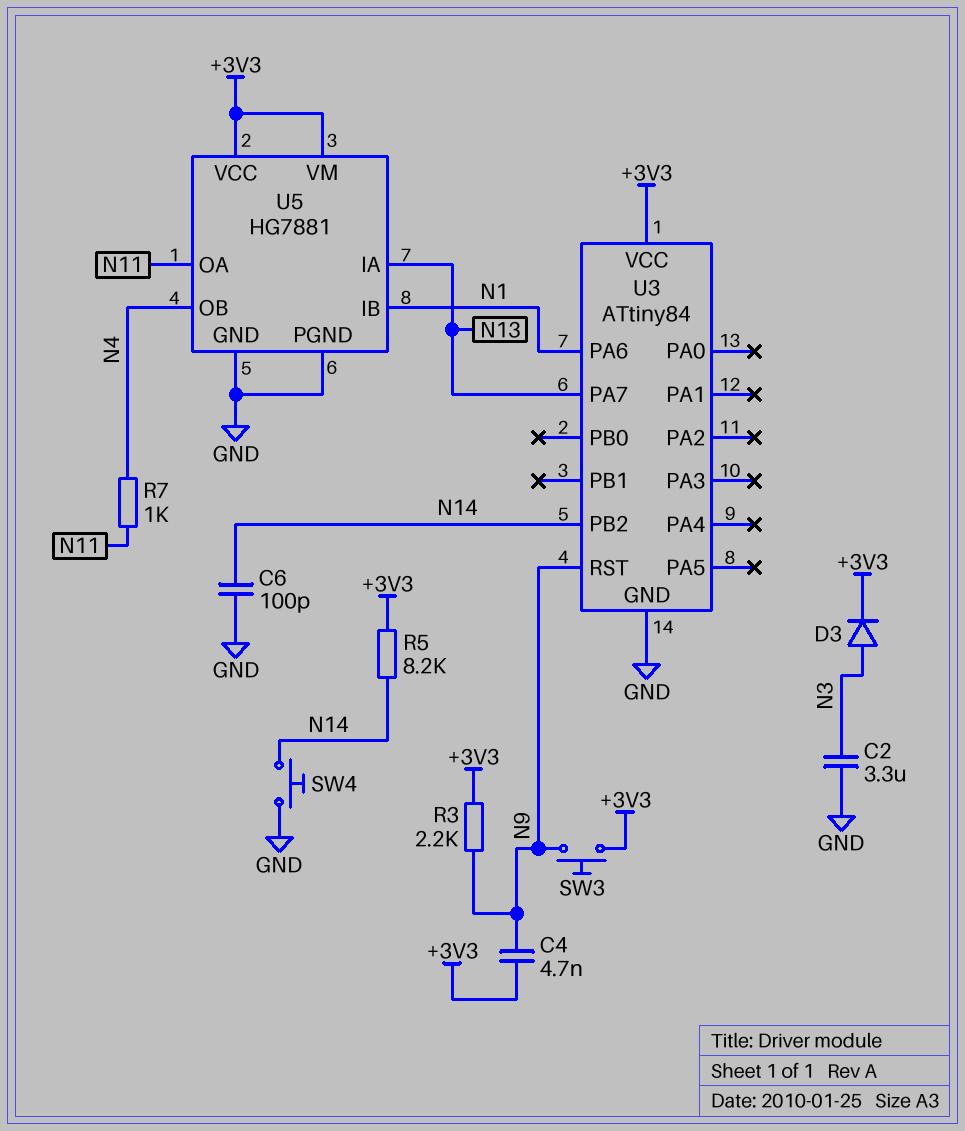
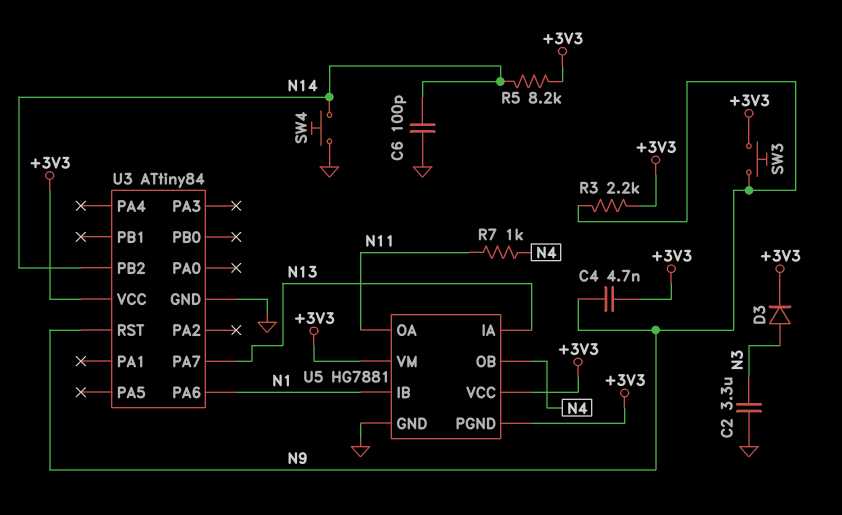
U5 pin PGND: GND -> +3V3

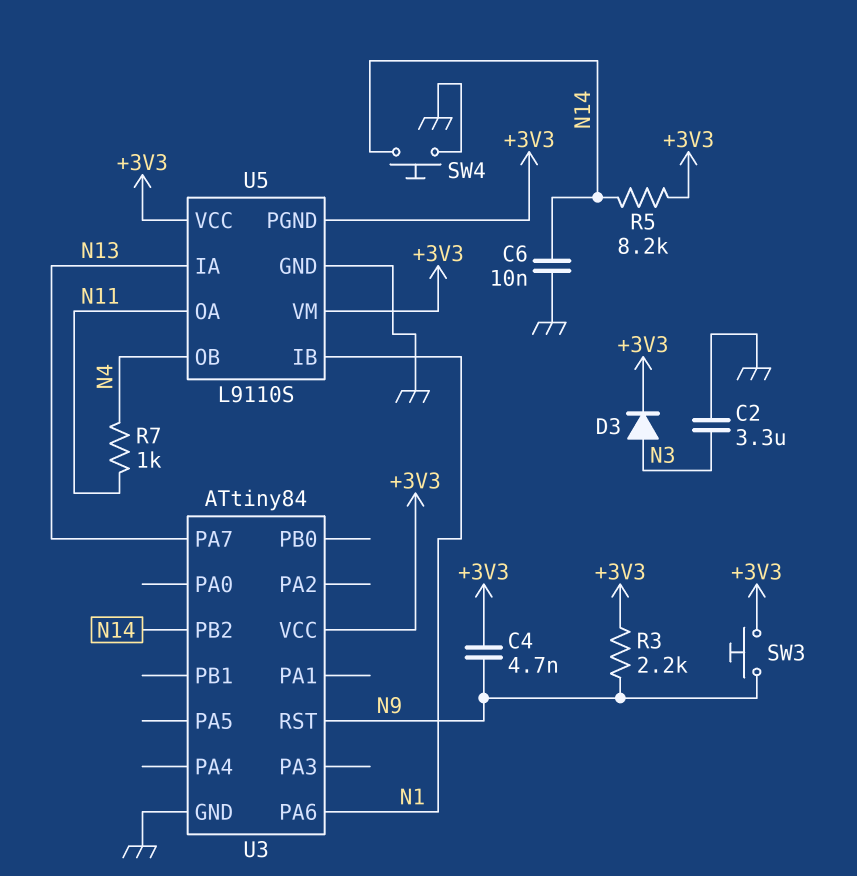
C6: 100pF (GND, N14) -> 10nF (GND, N14)
U5: HG7881 -> L9110S

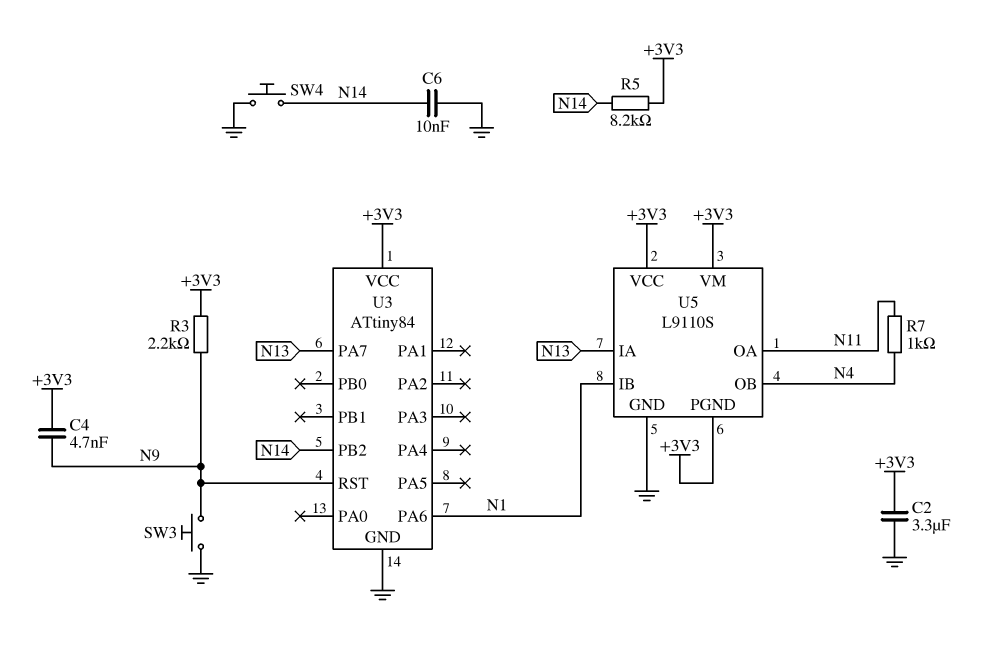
C2: 3.3uF (GND, N3) -> 3.3uF (+3V3, GND)
D3: diode (A N3, K +3V3) -> none
SW3: button (+3V3, N9) -> button (GND, N9)

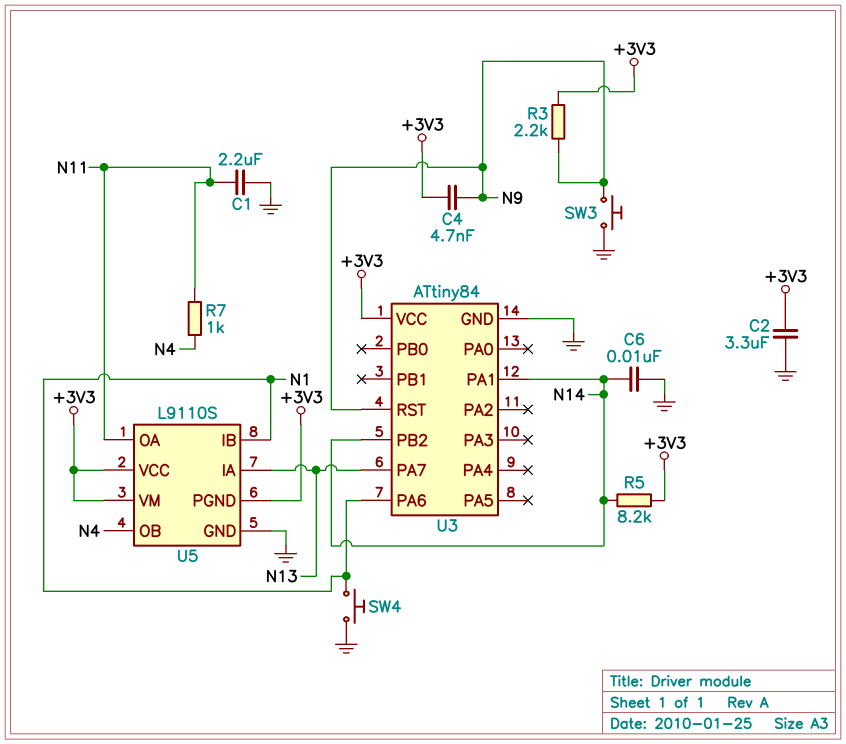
C1: none -> 2.2uF (GND, N11)
SW4: button (GND, N14) -> button (GND, N1)
U3 pin PA1: none -> N14

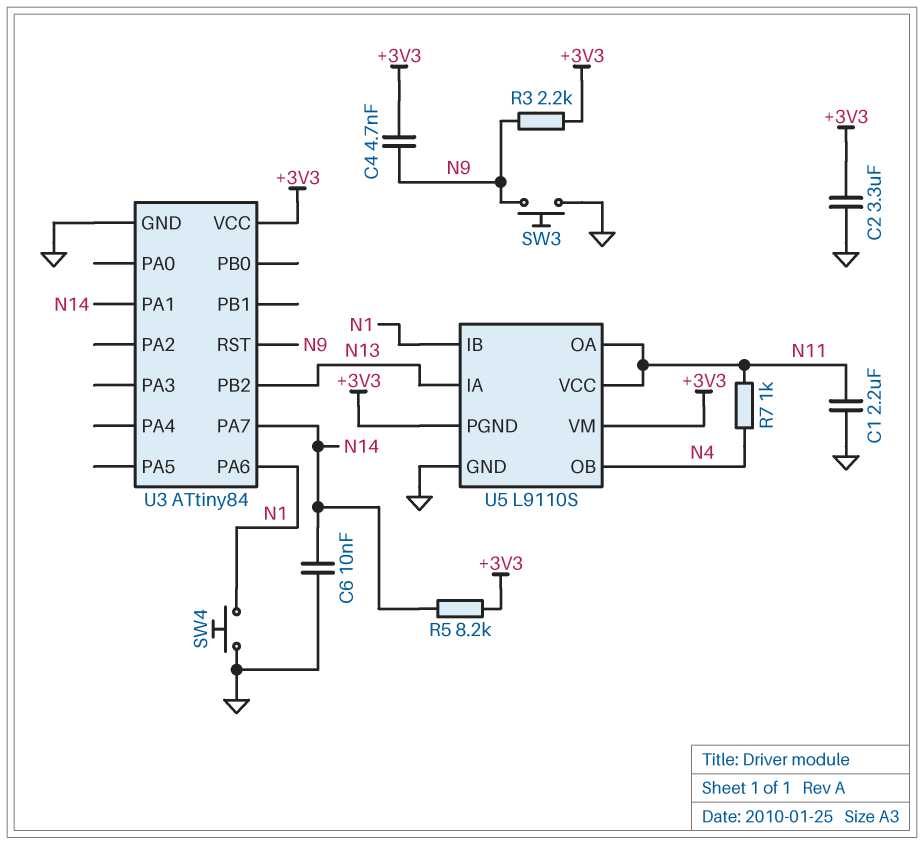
U3 pin PA7: N13 -> N14
U3 pin PB2: N14 -> N13
U5 pin VCC: +3V3 -> N11

